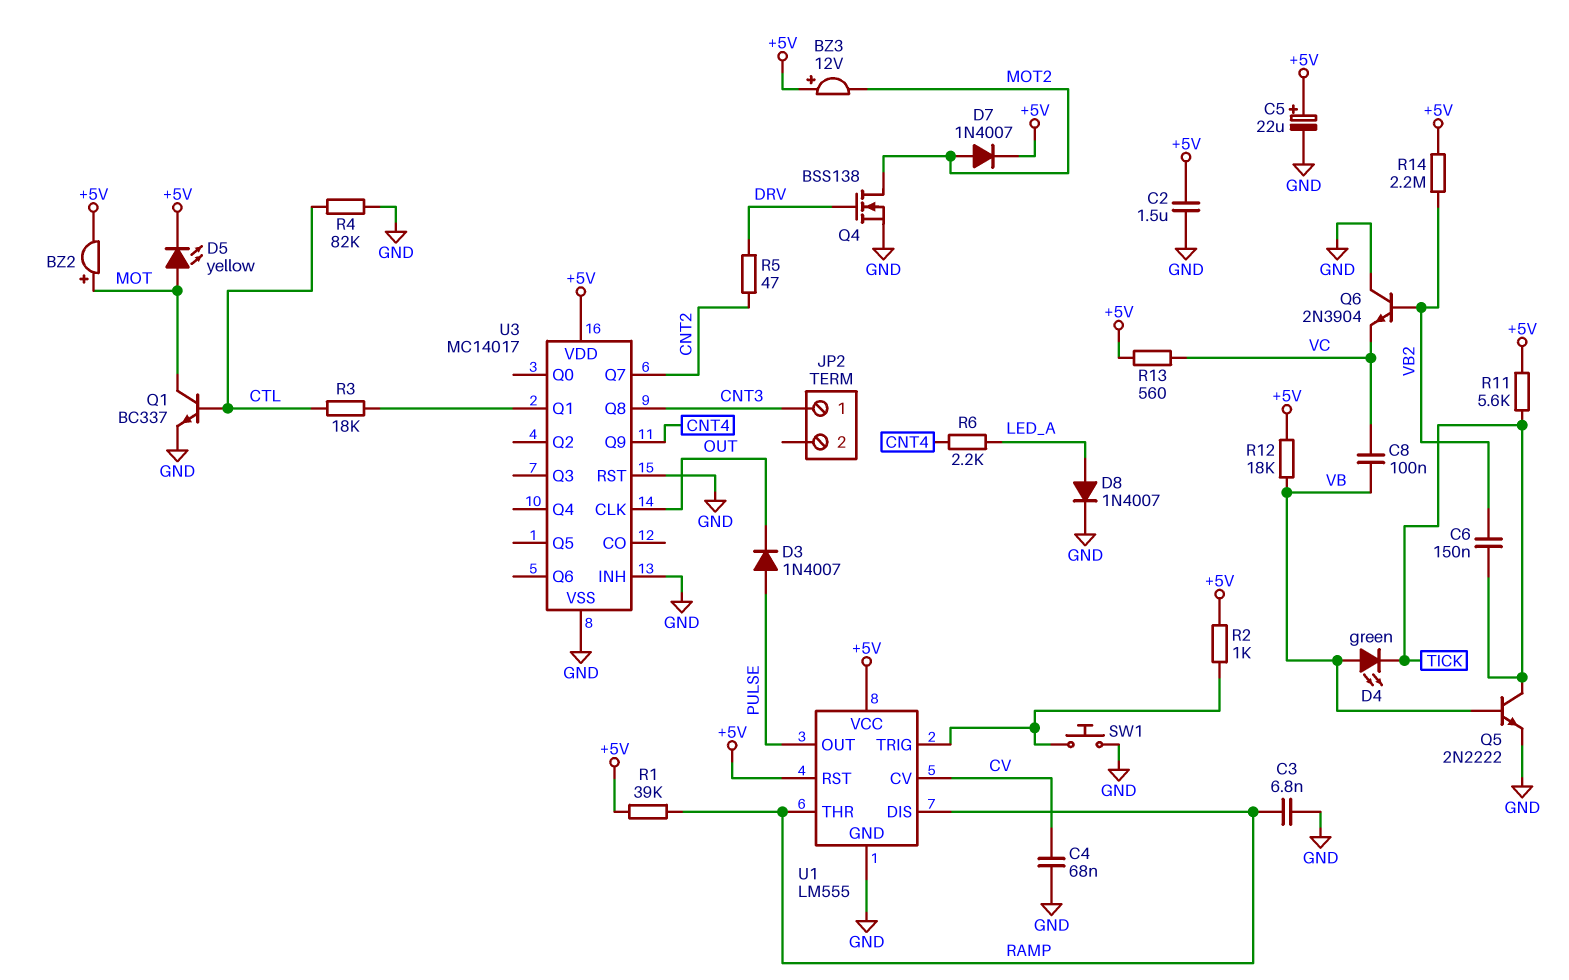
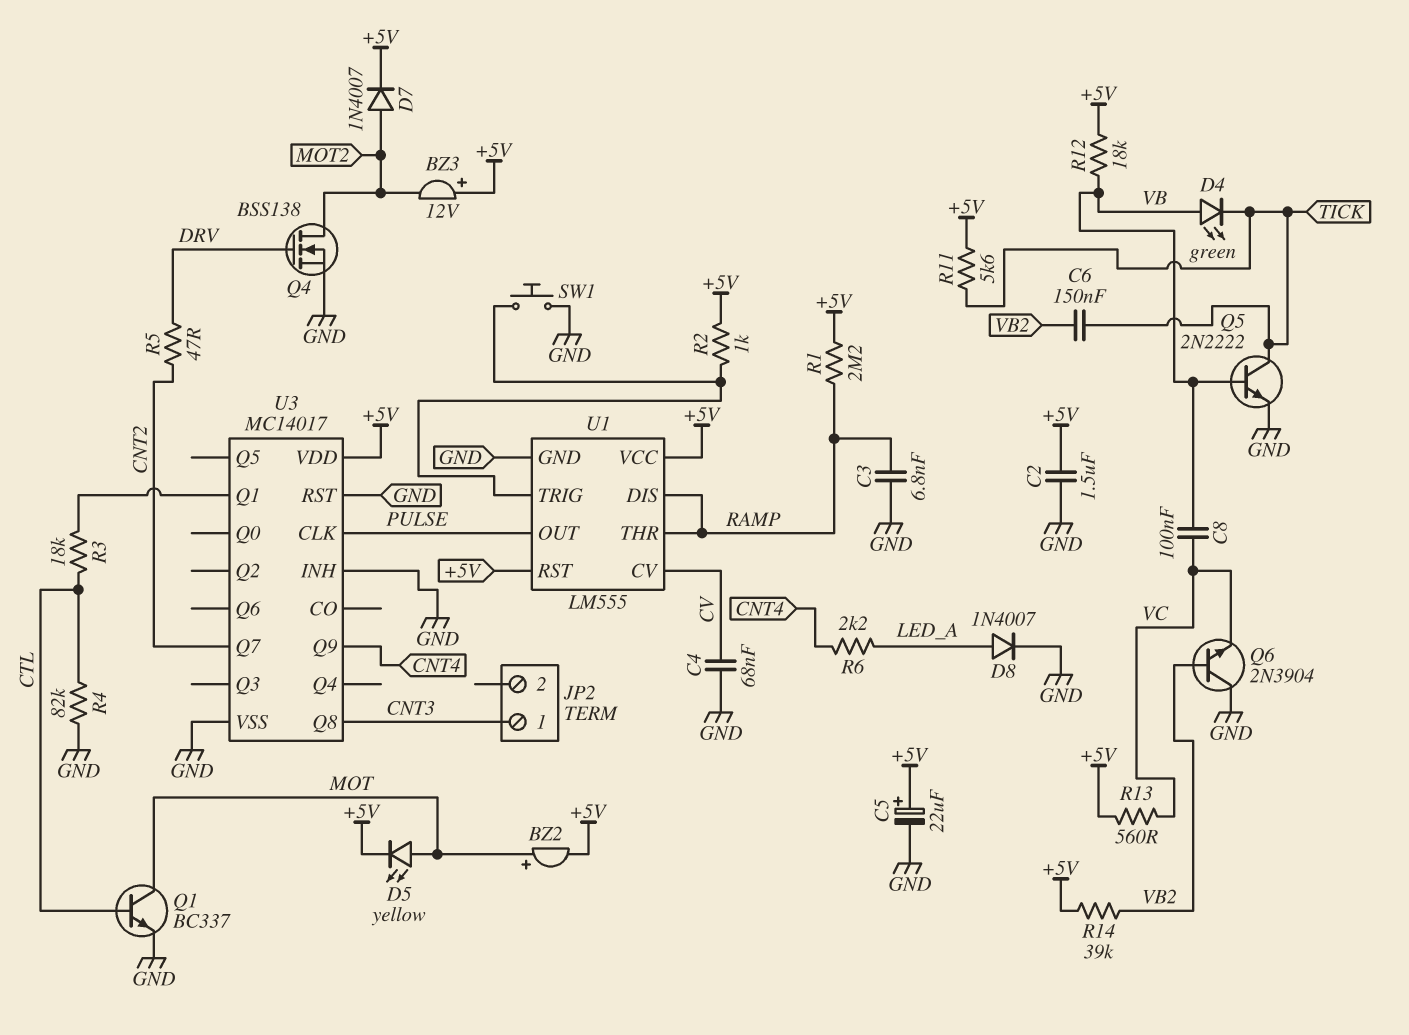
D3: diode 1N4007 (A PULSE, K OUT) -> none
R1: 39k (+5V, RAMP) -> 2.2M (+5V, RAMP)
R14: 2.2M (+5V, VB2) -> 39k (+5V, VB2)
U3 pin CLK: OUT -> PULSE

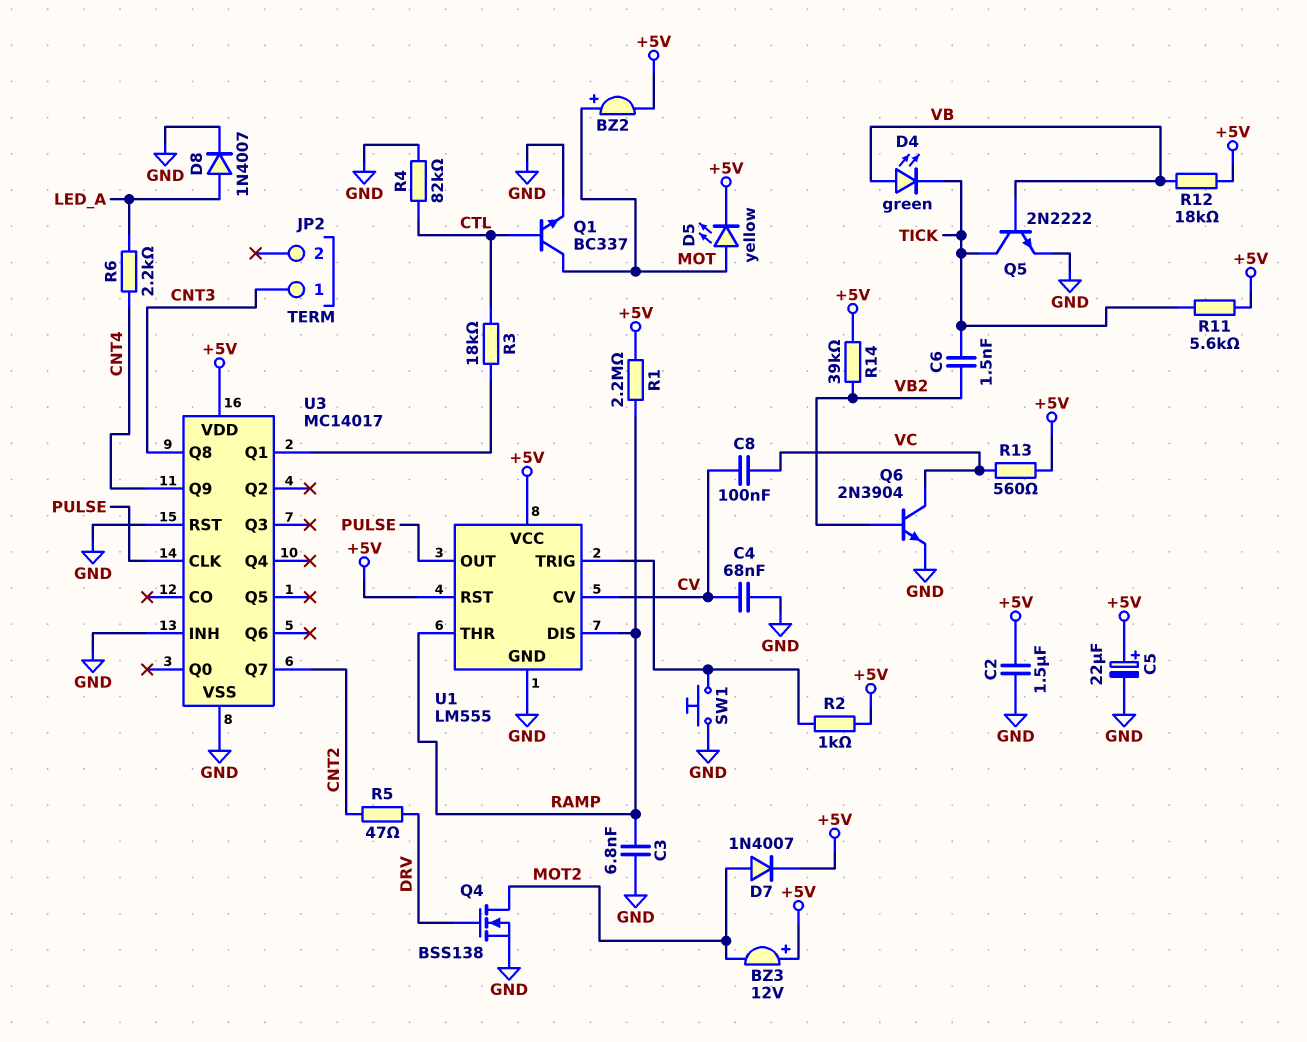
C6: 150nF (TICK, VB2) -> 1.5nF (TICK, VB2)
C8: 100nF (VB, VC) -> 100nF (CV, VC)
Q6: NPN 2N3904 (B VB2, C GND, E VC) -> NPN 2N3904 (B VB2, C VC, E GND)

